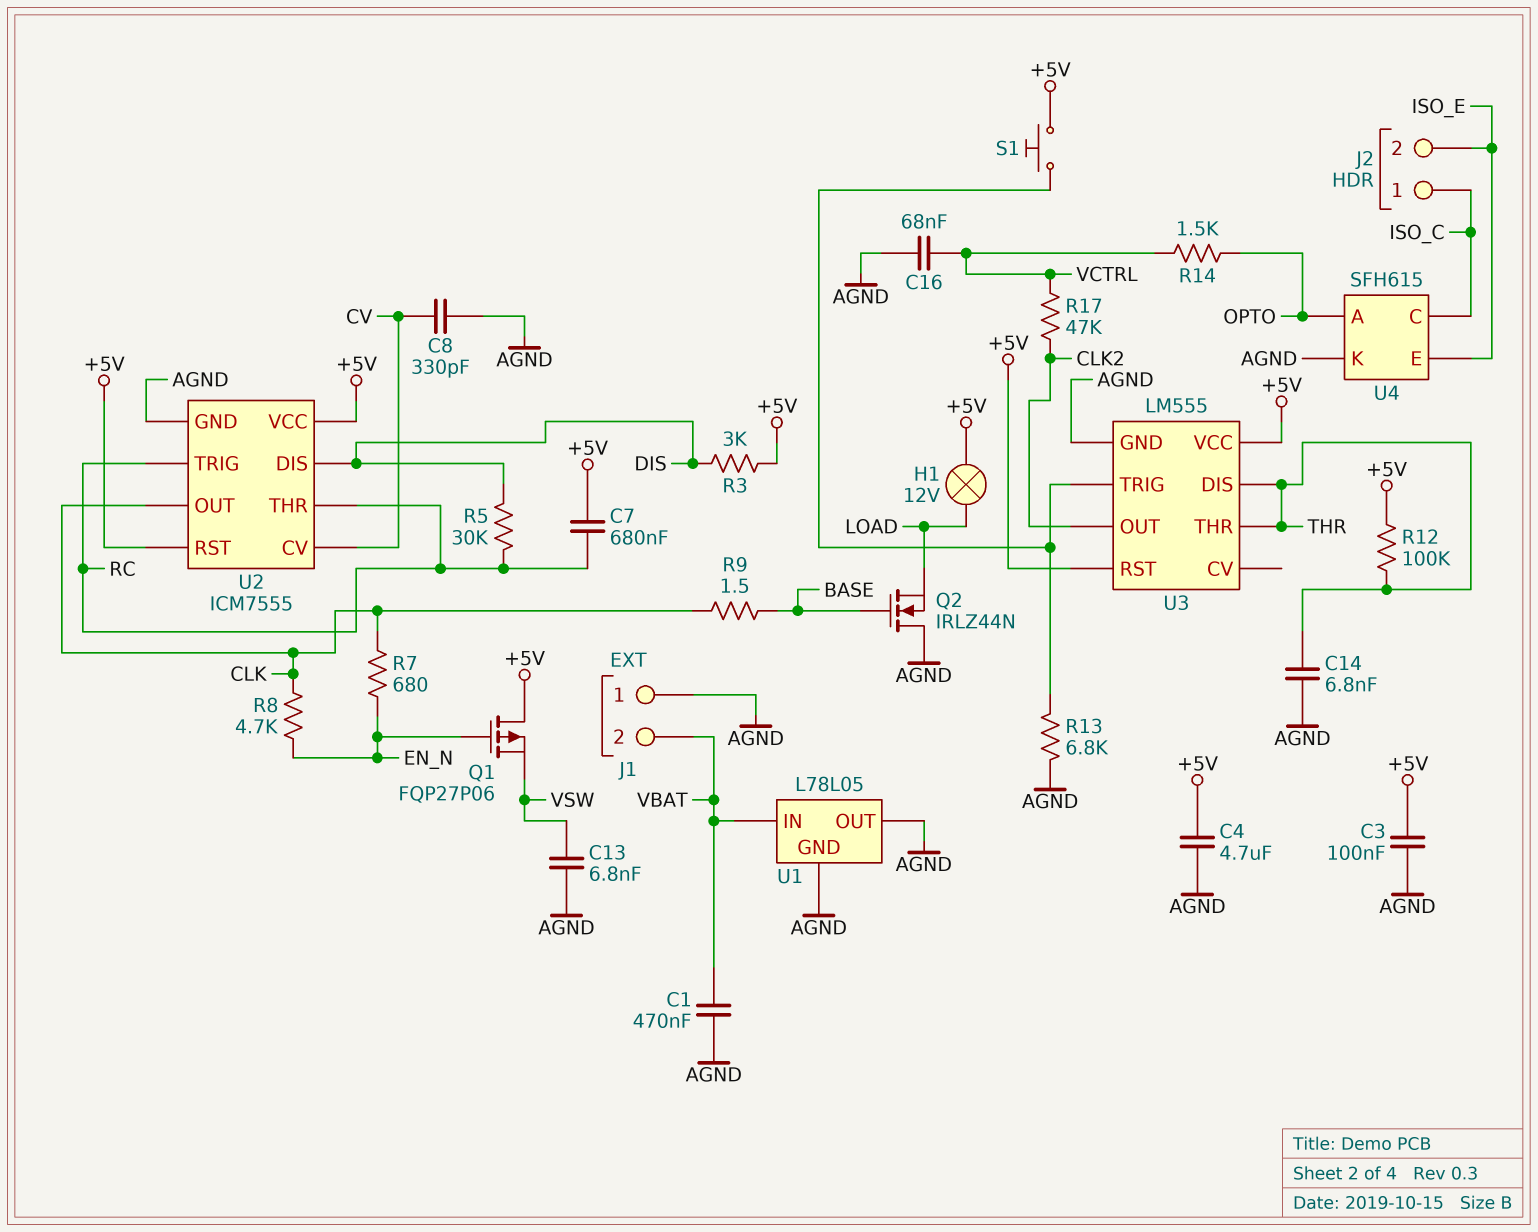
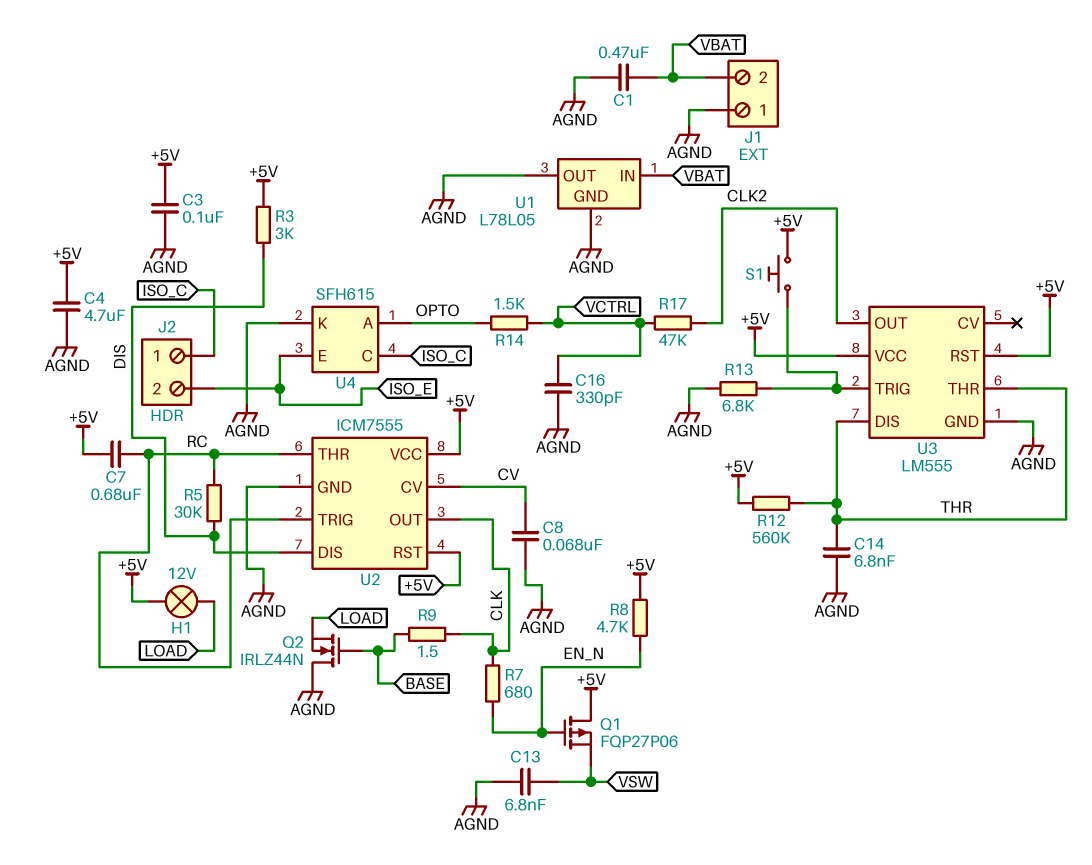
C8: 330pF (AGND, CV) -> 68nF (AGND, CV)
C16: 68nF (AGND, VCTRL) -> 330pF (AGND, VCTRL)
R8: 4.7k (CLK, EN_N) -> 4.7k (+5V, EN_N)
R12: 100k (+5V, THR) -> 560k (+5V, THR)

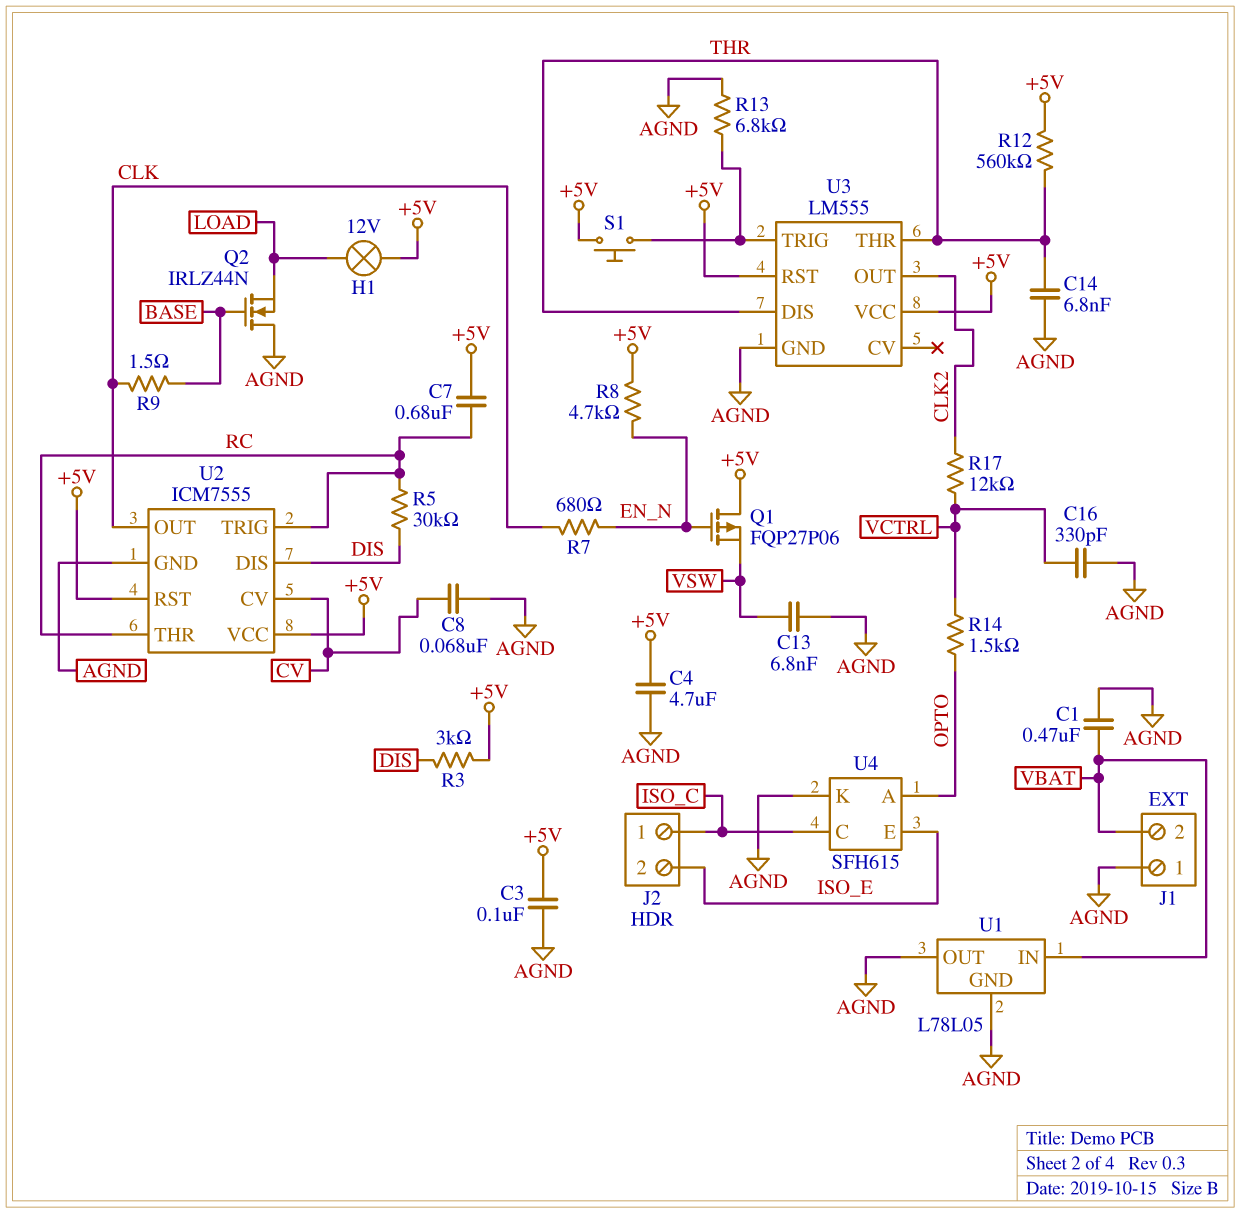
R17: 47k (CLK2, VCTRL) -> 12k (CLK2, VCTRL)

